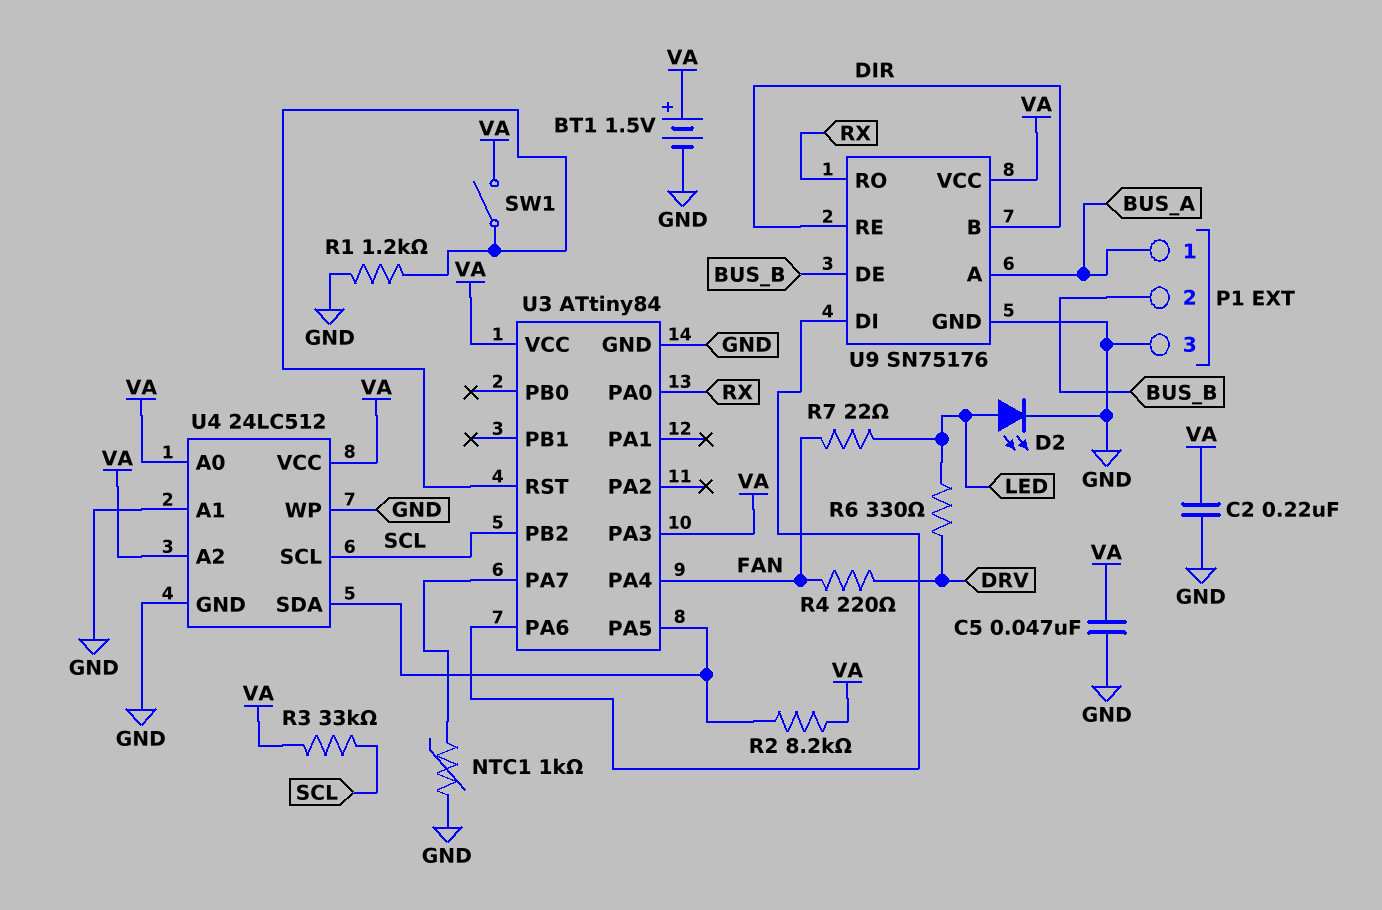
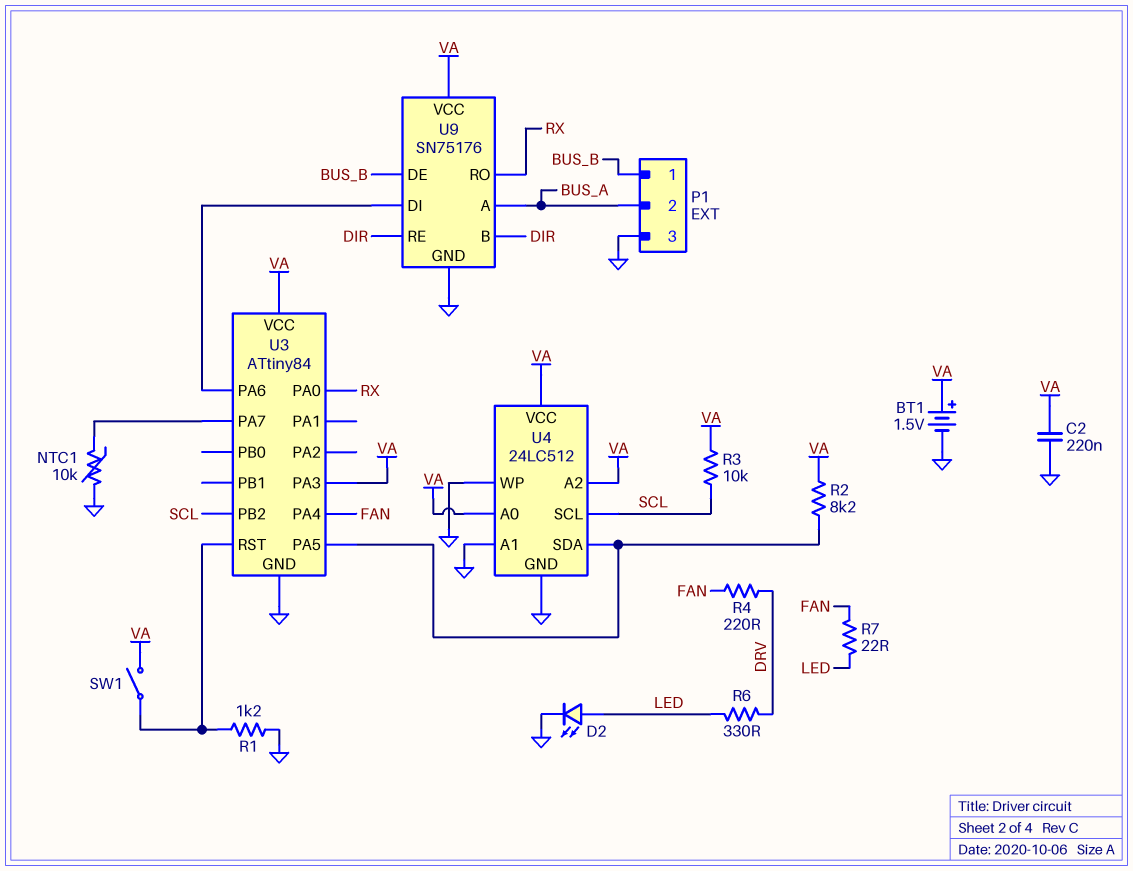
C5: 47nF (GND, VA) -> none
NTC1: 1k (GND, U3/PA7) -> 10k (GND, U3/PA7)
P1 pin 1: BUS_A -> BUS_B
P1 pin 2: BUS_B -> BUS_A
R3: 33k (SCL, VA) -> 10k (SCL, VA)

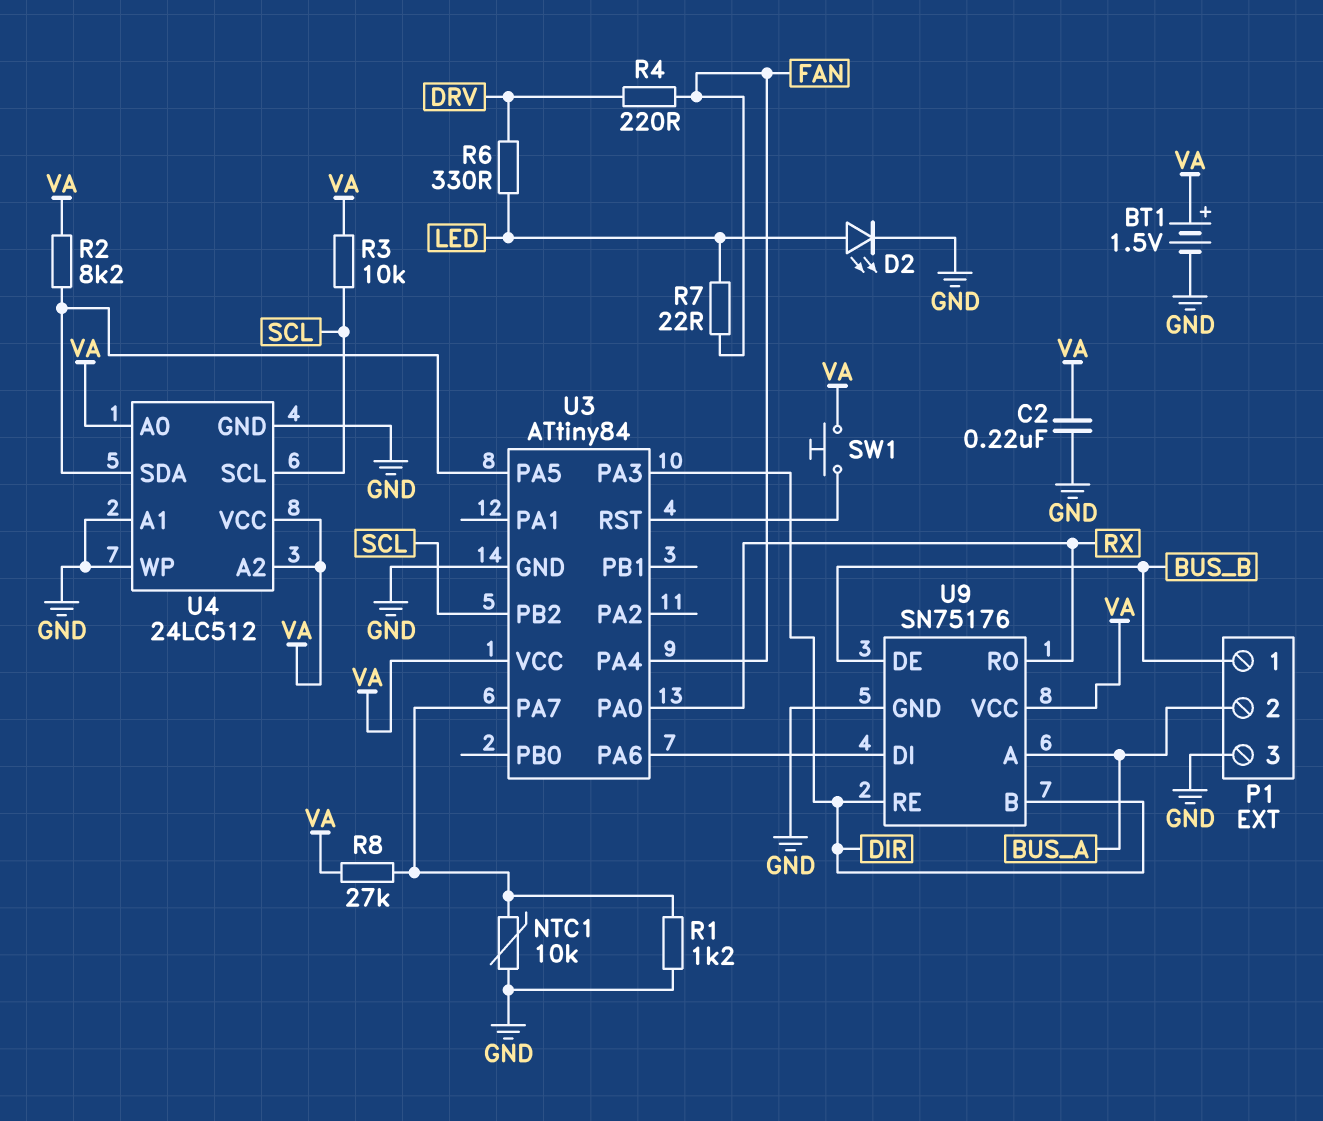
R1: 1.2k (GND, U3/RST) -> 1.2k (GND, U3/PA7)
R8: none -> 27k (U3/PA7, VA)
SW1: switch (U3/RST, VA) -> button (U3/RST, VA)
U3 pin PA3: VA -> DIR

